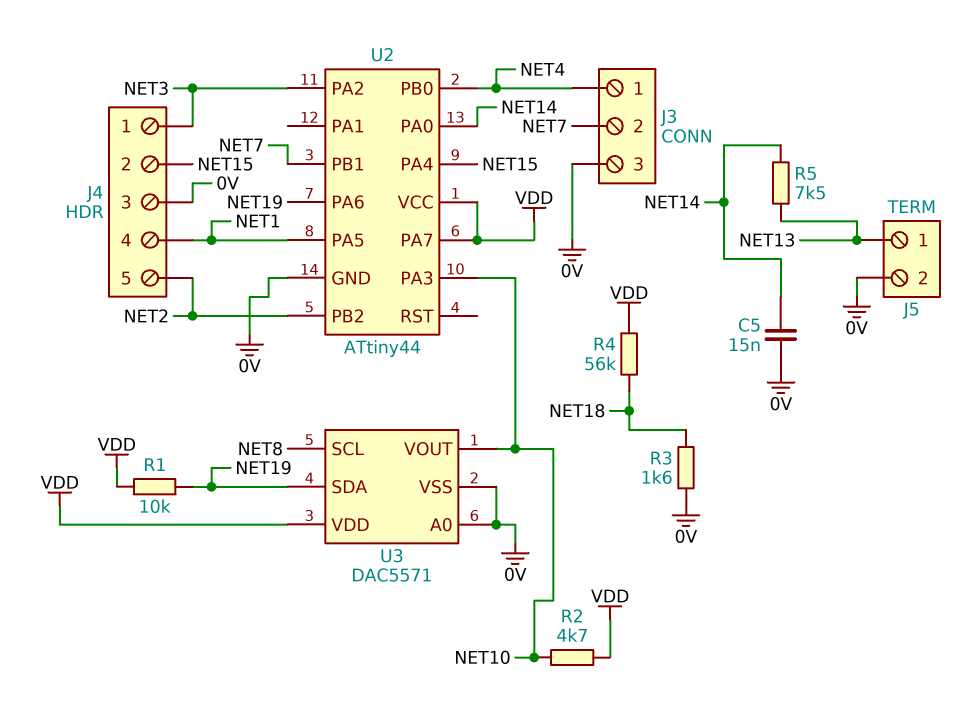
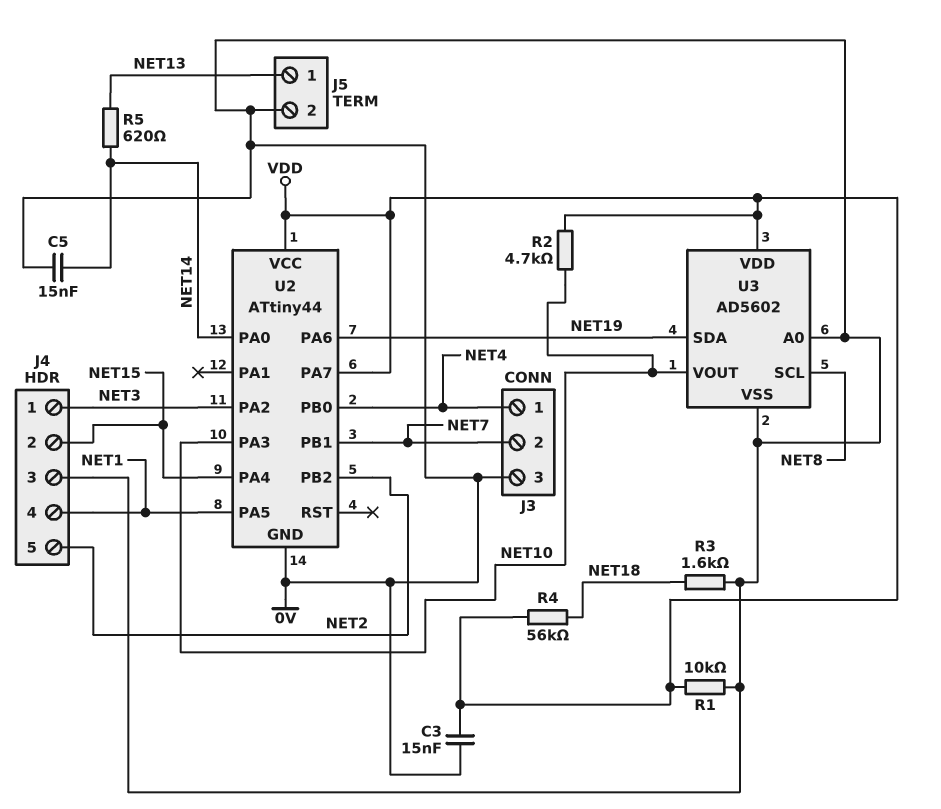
C3: none -> 15nF (0V, VDD)
R1: 10k (NET19, VDD) -> 10k (0V, VDD)
R5: 7.5k (NET13, NET14) -> 620 (NET13, NET14)
U3: DAC5571 -> AD5602

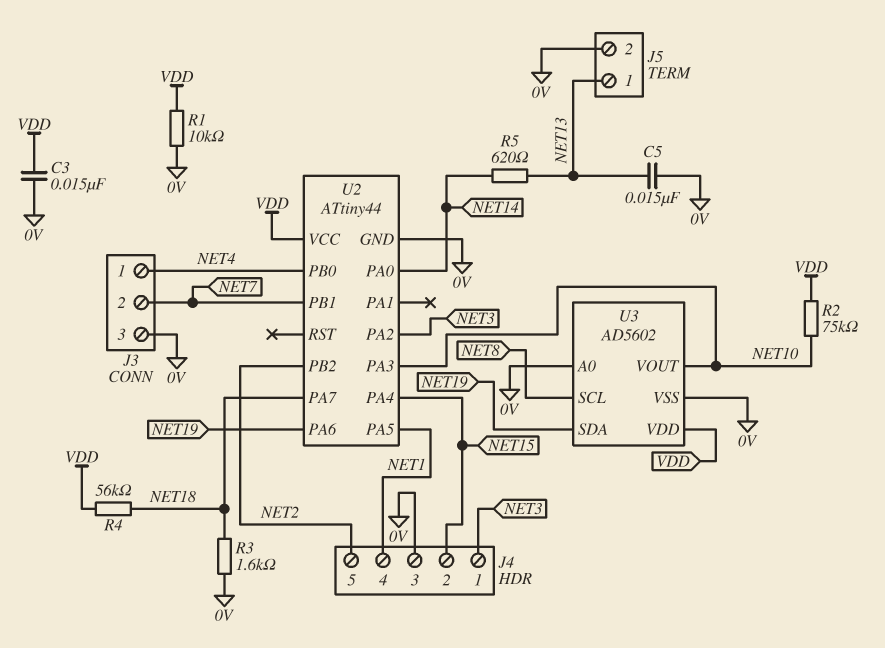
C5: 15nF (0V, NET14) -> 15nF (0V, NET13)
R2: 4.7k (NET10, VDD) -> 75k (NET10, VDD)
U2 pin PA7: VDD -> NET18

